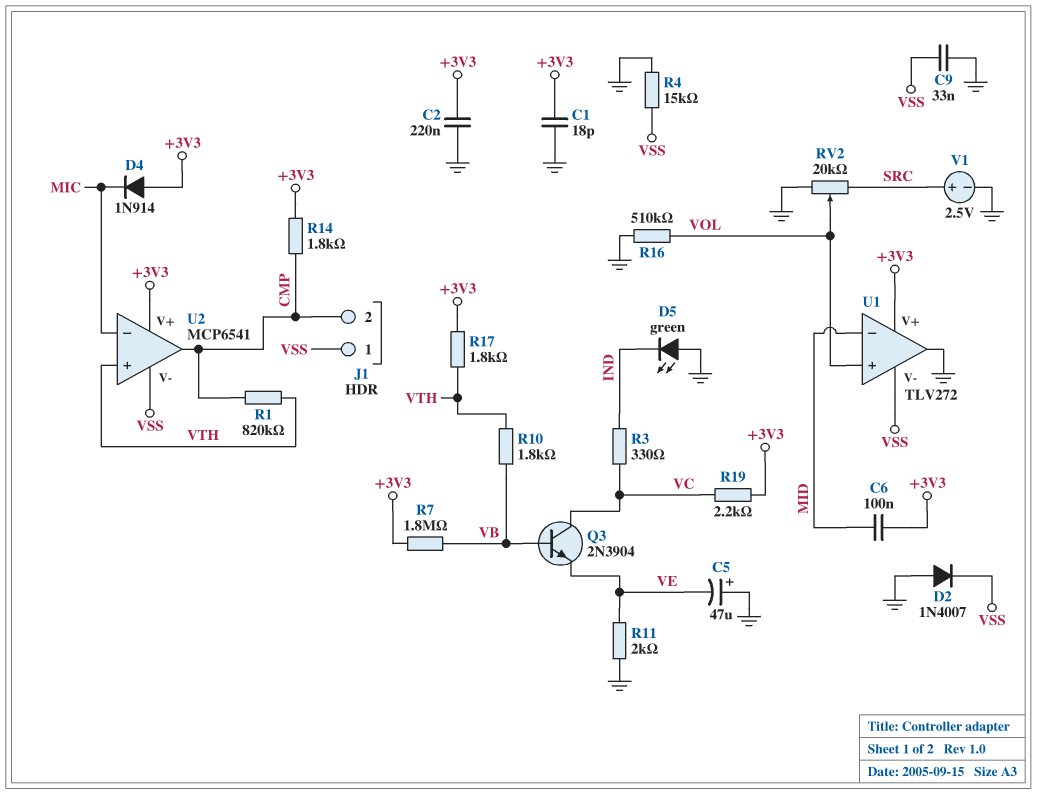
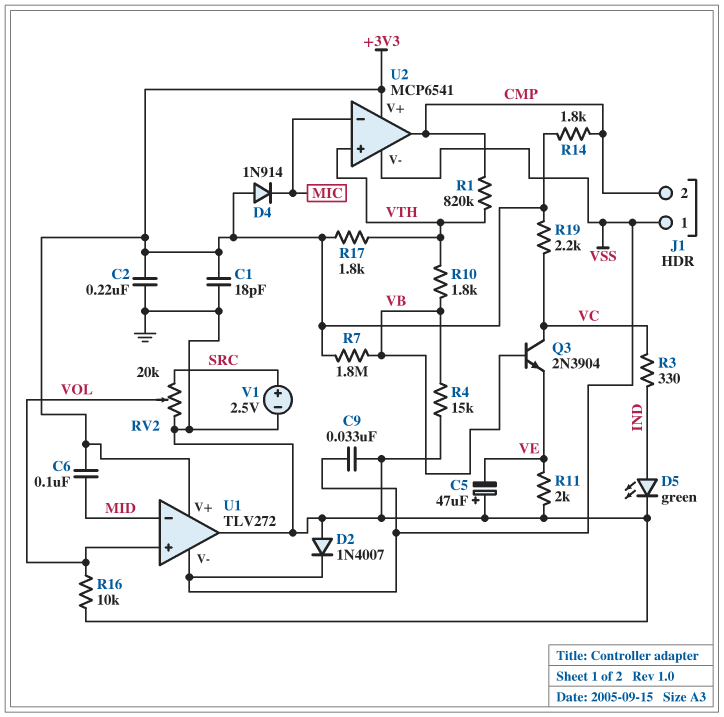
D5: LED green (A GND, K IND) -> LED green (A IND, K GND)
R4: 15k (GND, VSS) -> 15k (GND, VB)
R16: 510k (GND, VOL) -> 10k (GND, VOL)

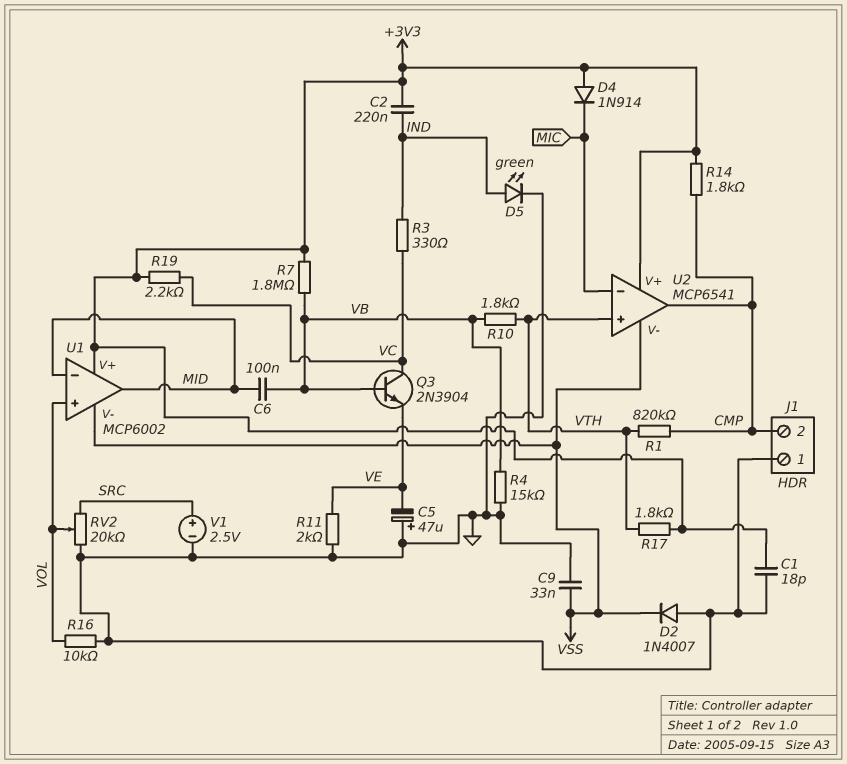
C2: 220nF (+3V3, GND) -> 220nF (+3V3, IND)
C6: 100nF (+3V3, MID) -> 100nF (MID, VB)
J1 pin 1: VSS -> GND
U1: TLV272 -> MCP6002
U1 pin out: GND -> MID

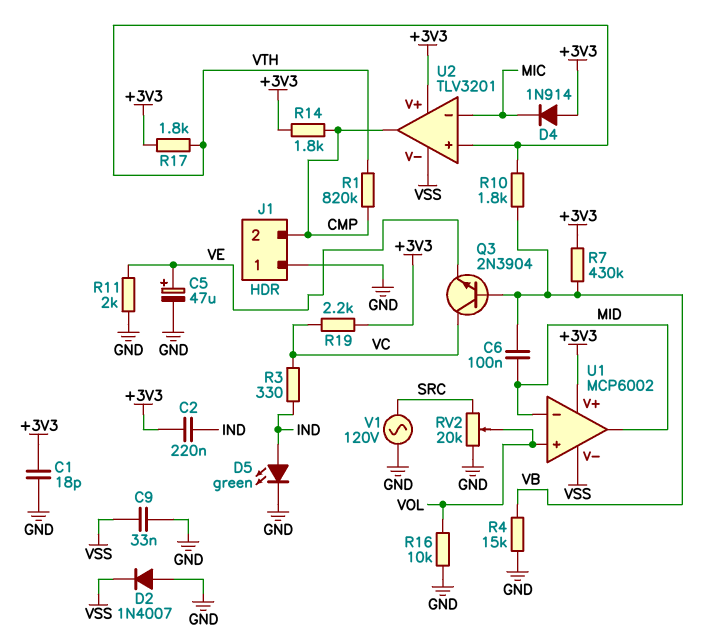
C5: 47uF (plus GND, minus VE) -> 47uF (plus VE, minus GND)
R7: 1.8M (+3V3, VB) -> 430k (+3V3, VB)
U2: MCP6541 -> TLV3201
V1: 2.5V (plus SRC, minus GND) -> AC 120V (GND, SRC)

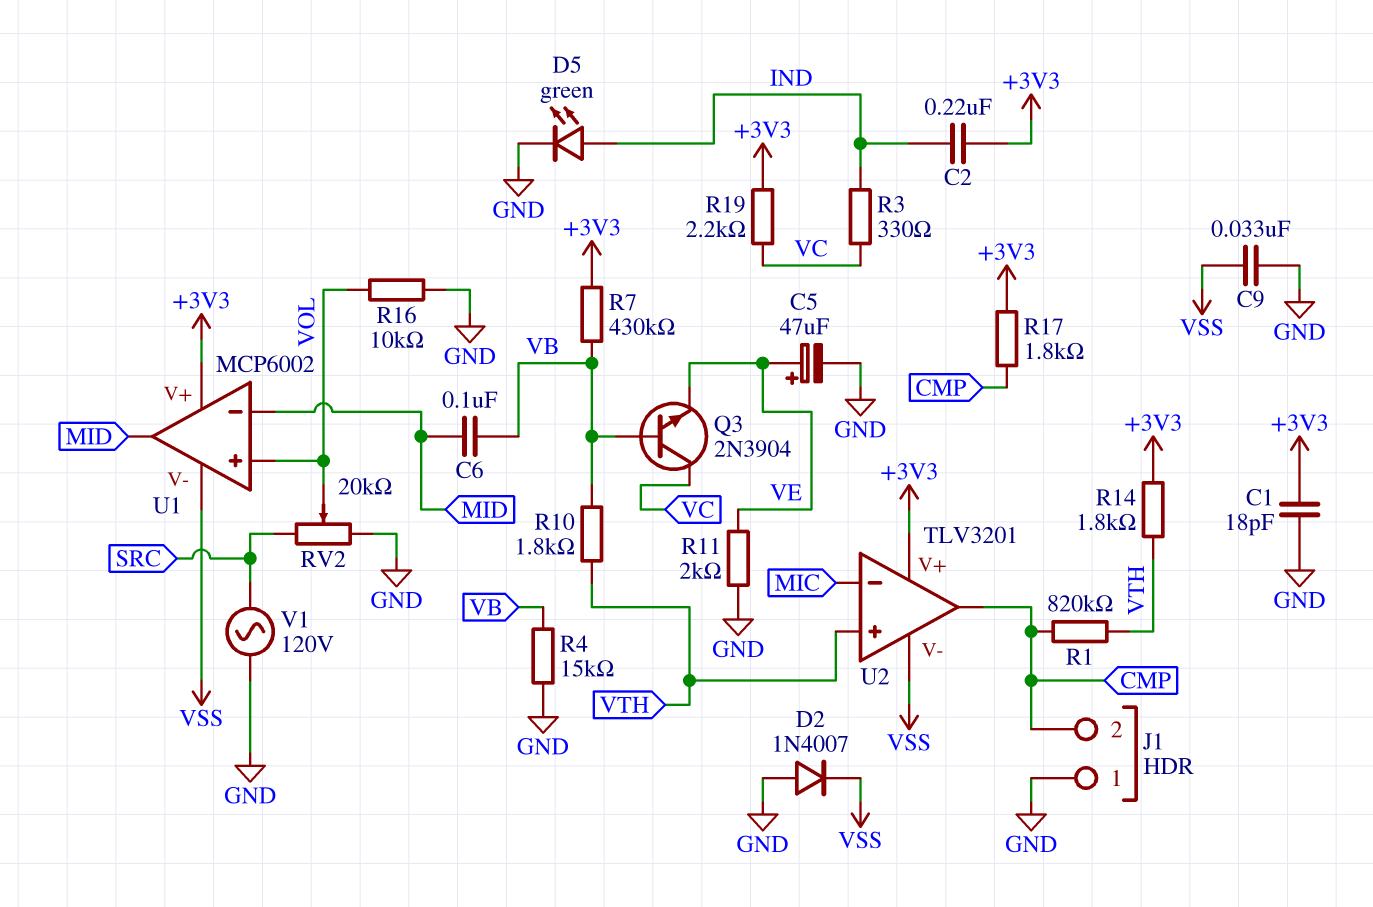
D4: diode 1N914 (A +3V3, K MIC) -> none
R14: 1.8k (+3V3, CMP) -> 1.8k (+3V3, VTH)
R17: 1.8k (+3V3, VTH) -> 1.8k (+3V3, CMP)

